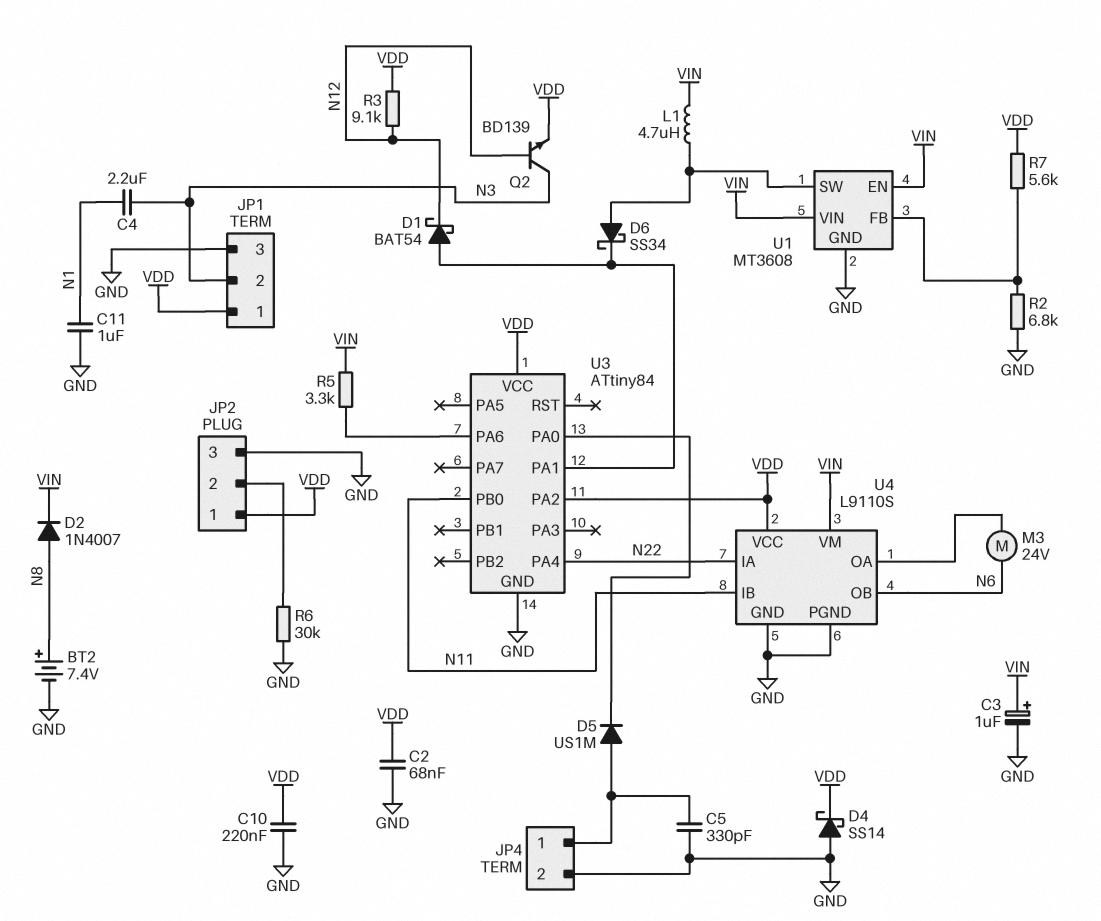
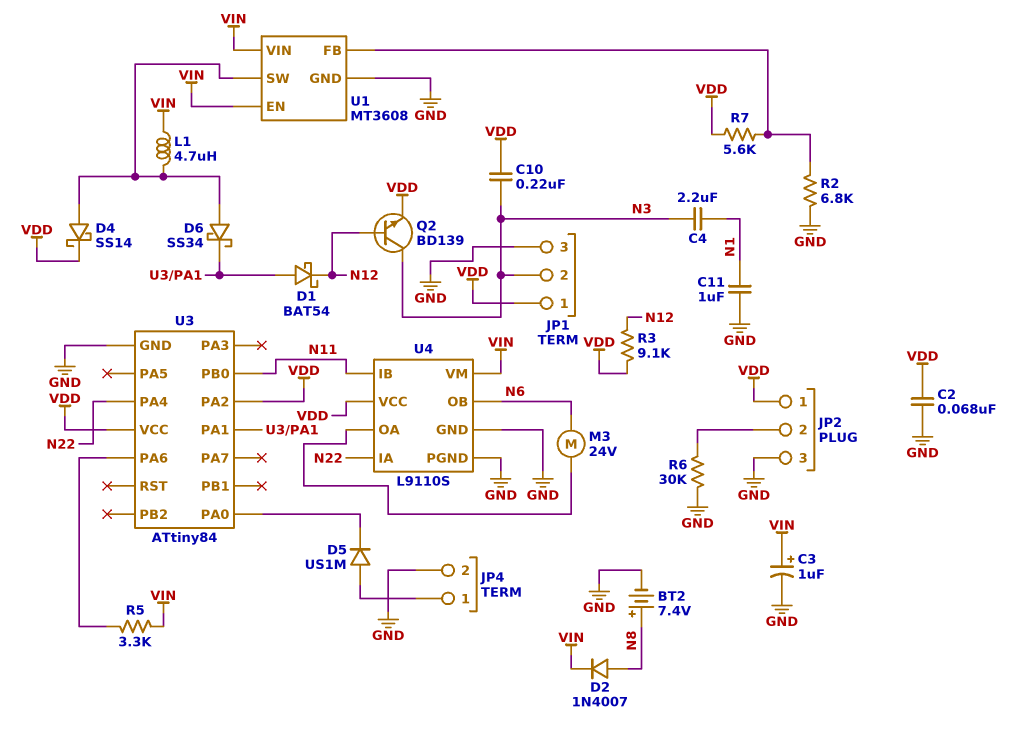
C5: 330pF (GND, JP4/1) -> none
C10: 220nF (GND, VDD) -> 220nF (N3, VDD)
D4: schottky SS14 (A GND, K VDD) -> schottky SS14 (A U1/SW, K VDD)

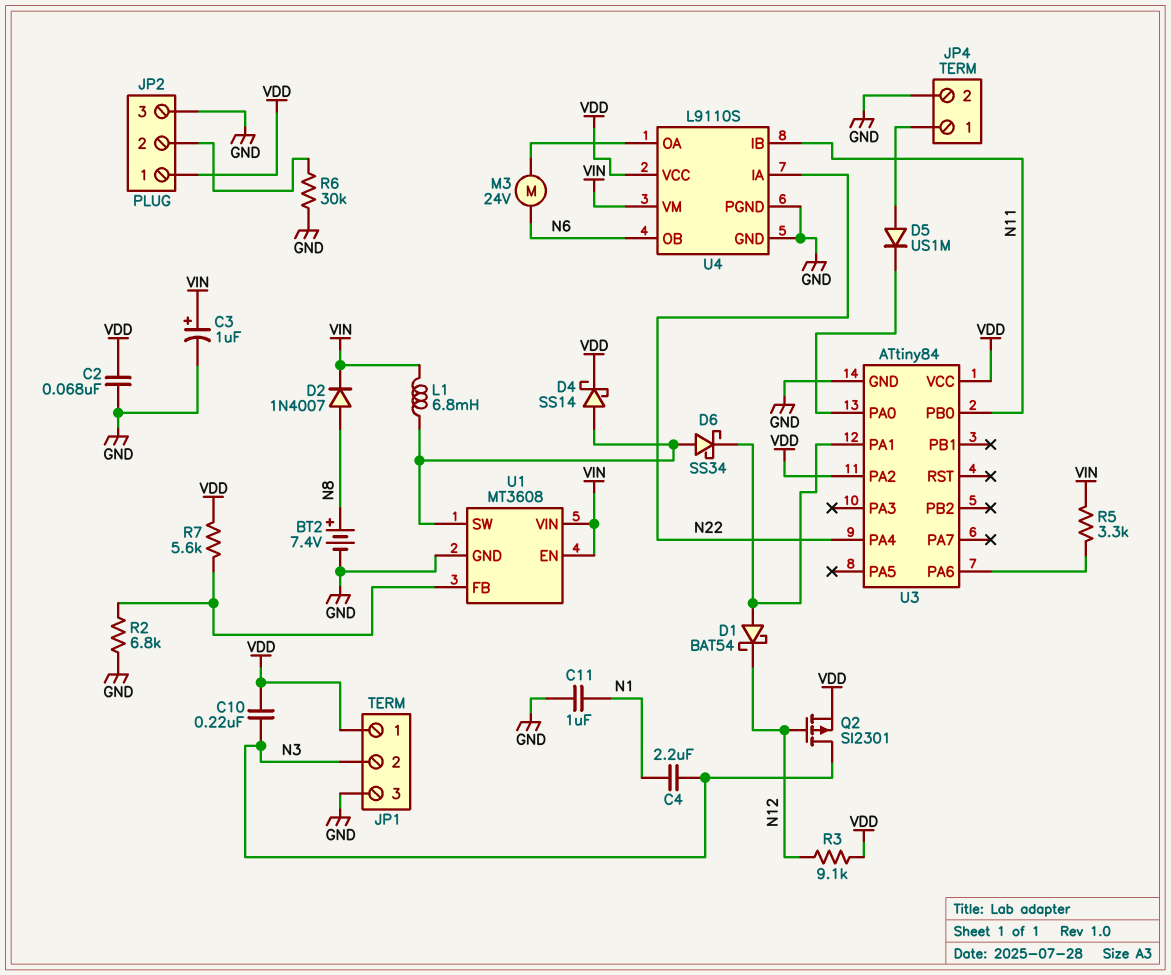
L1: 4.7uH (U1/SW, VIN) -> 6.8mH (U1/SW, VIN)
Q2: NPN BD139 (B N12, C N3, E VDD) -> PMOS SI2301 (G N12, D N3, S VDD)

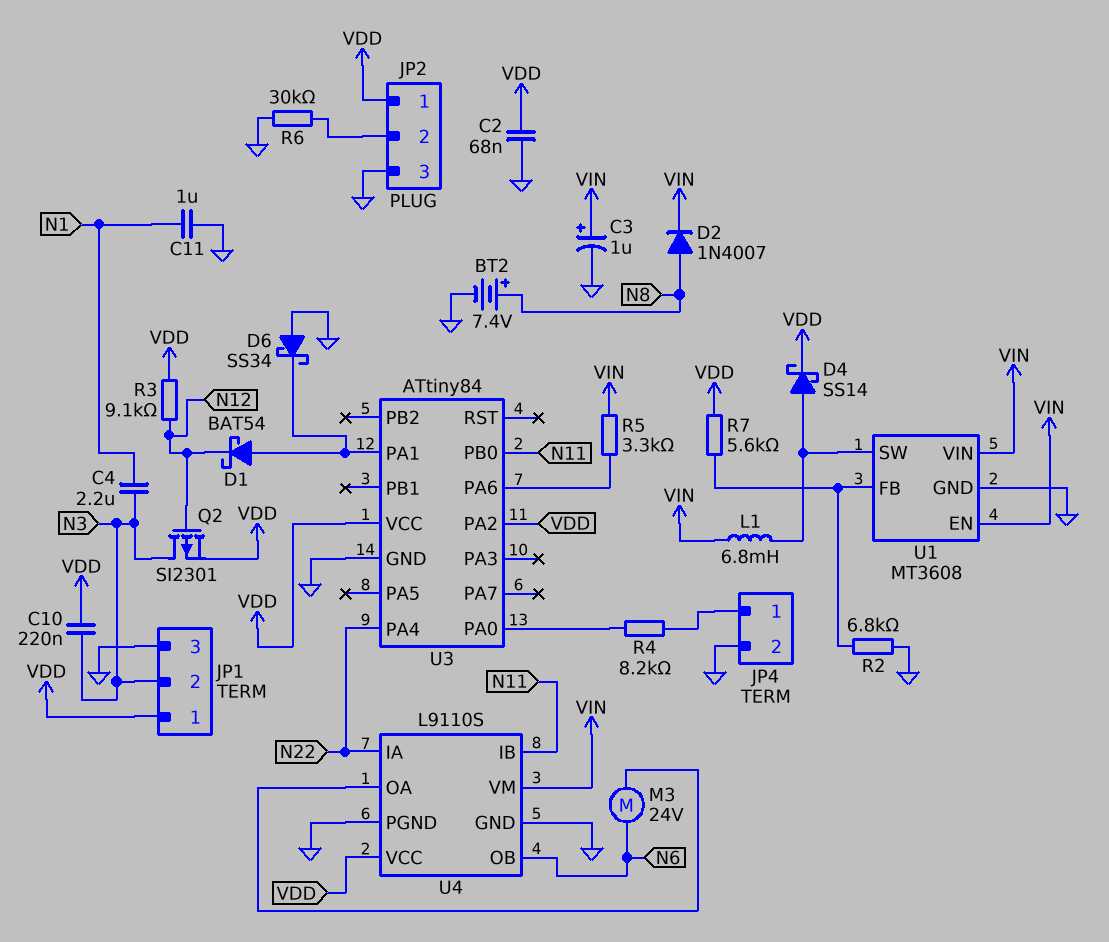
D5: diode US1M (A JP4/1, K U3/PA0) -> none
D6: schottky SS34 (A U1/SW, K U3/PA1) -> schottky SS34 (A GND, K U3/PA1)
R4: none -> 8.2k (JP4/1, U3/PA0)

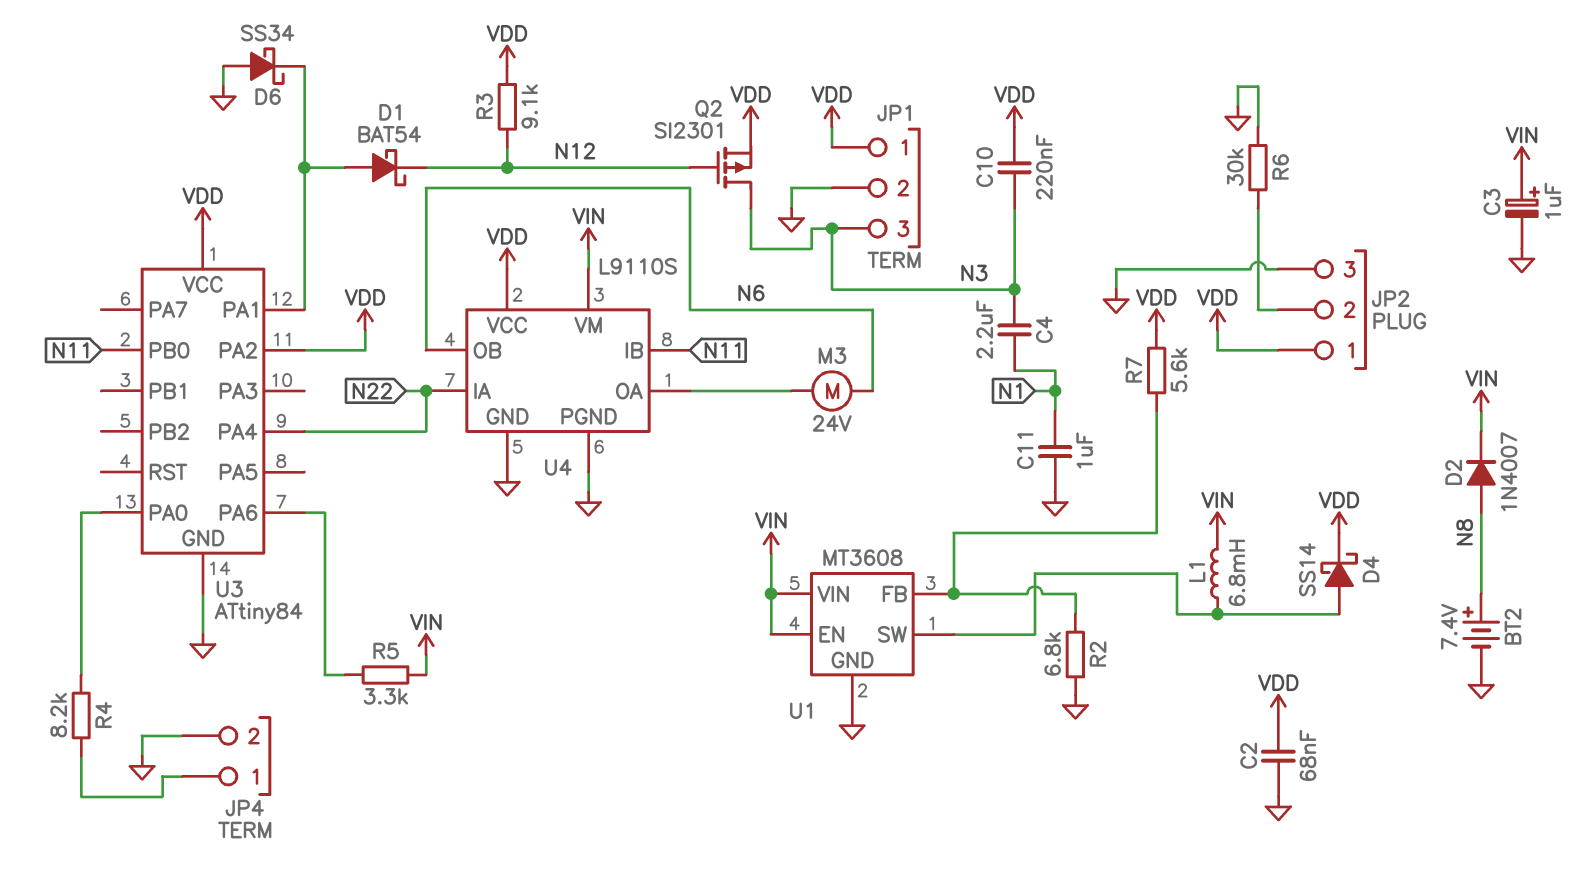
JP1 pin 2: N3 -> GND
JP1 pin 3: GND -> N3

